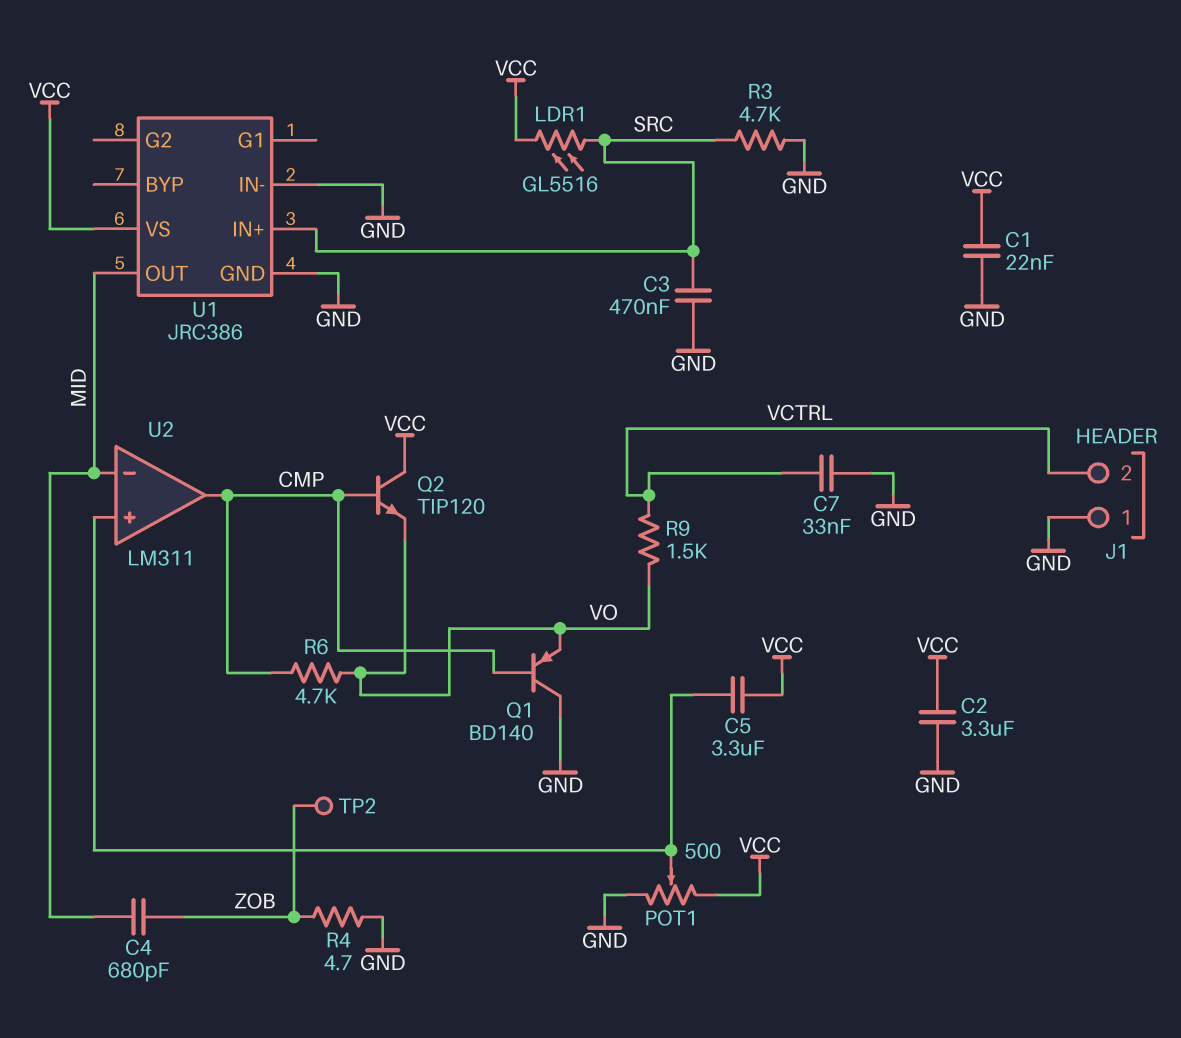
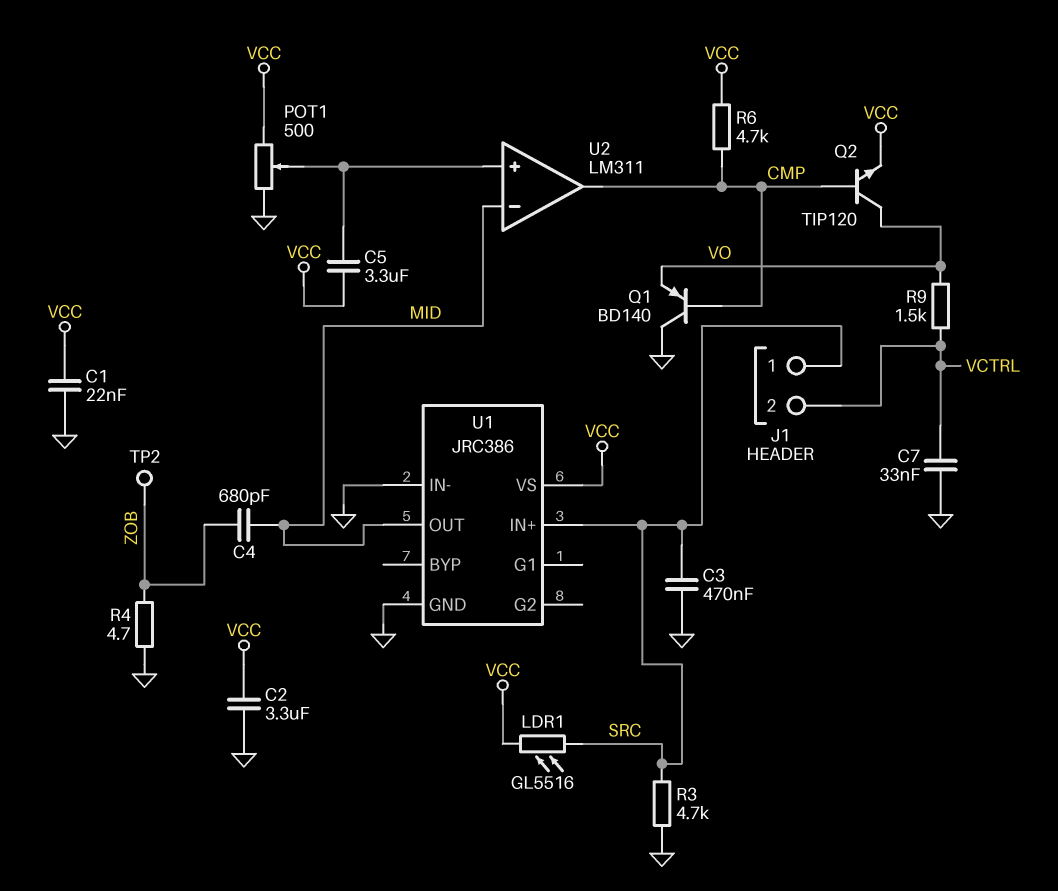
J1 pin 1: GND -> SRC
Q2: NPN TIP120 (B CMP, C VCC, E VO) -> NPN TIP120 (B CMP, C VO, E VCC)
R6: 4.7k (CMP, VO) -> 4.7k (CMP, VCC)

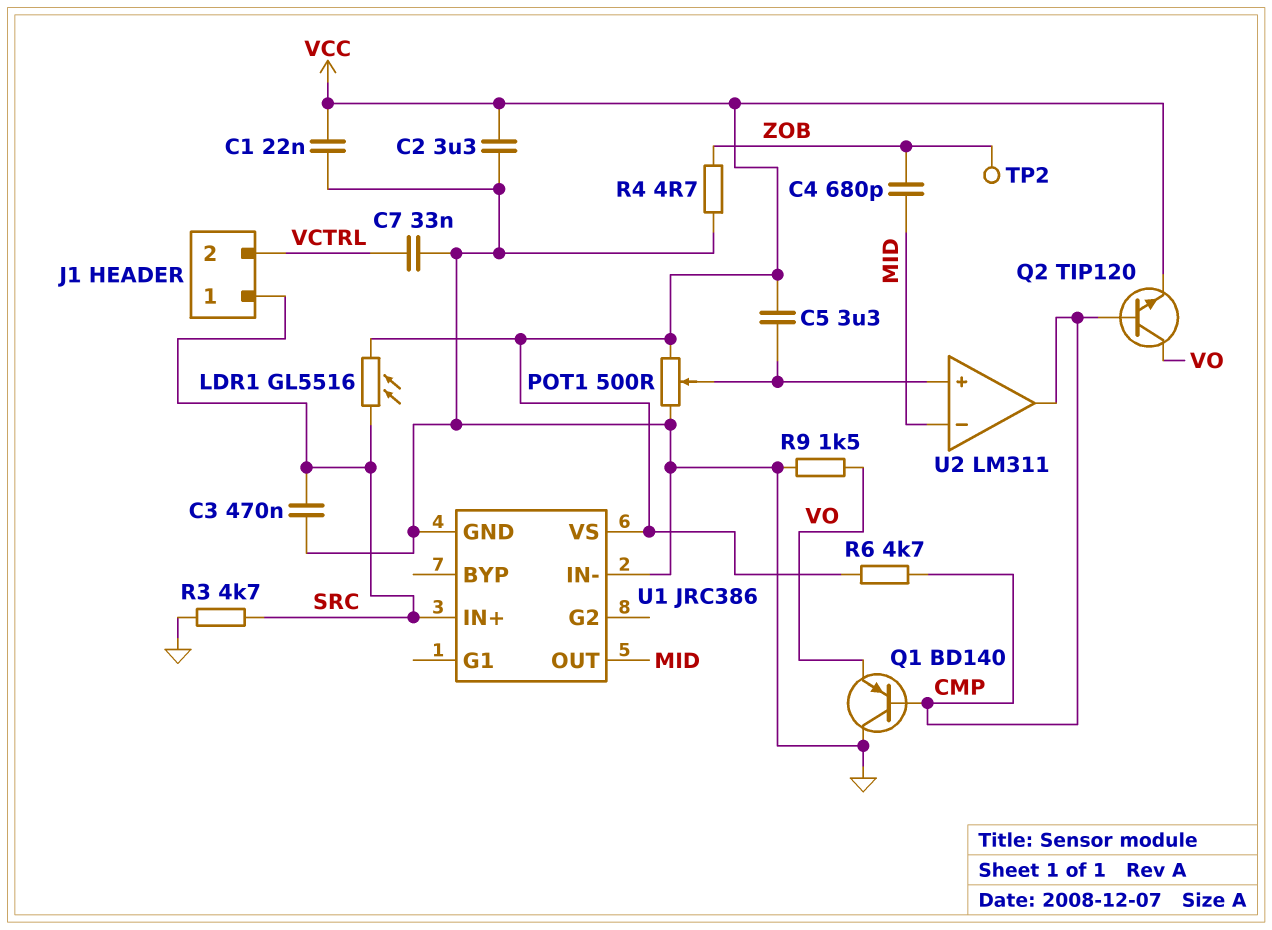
R9: 1.5k (VCTRL, VO) -> 1.5k (GND, VO)

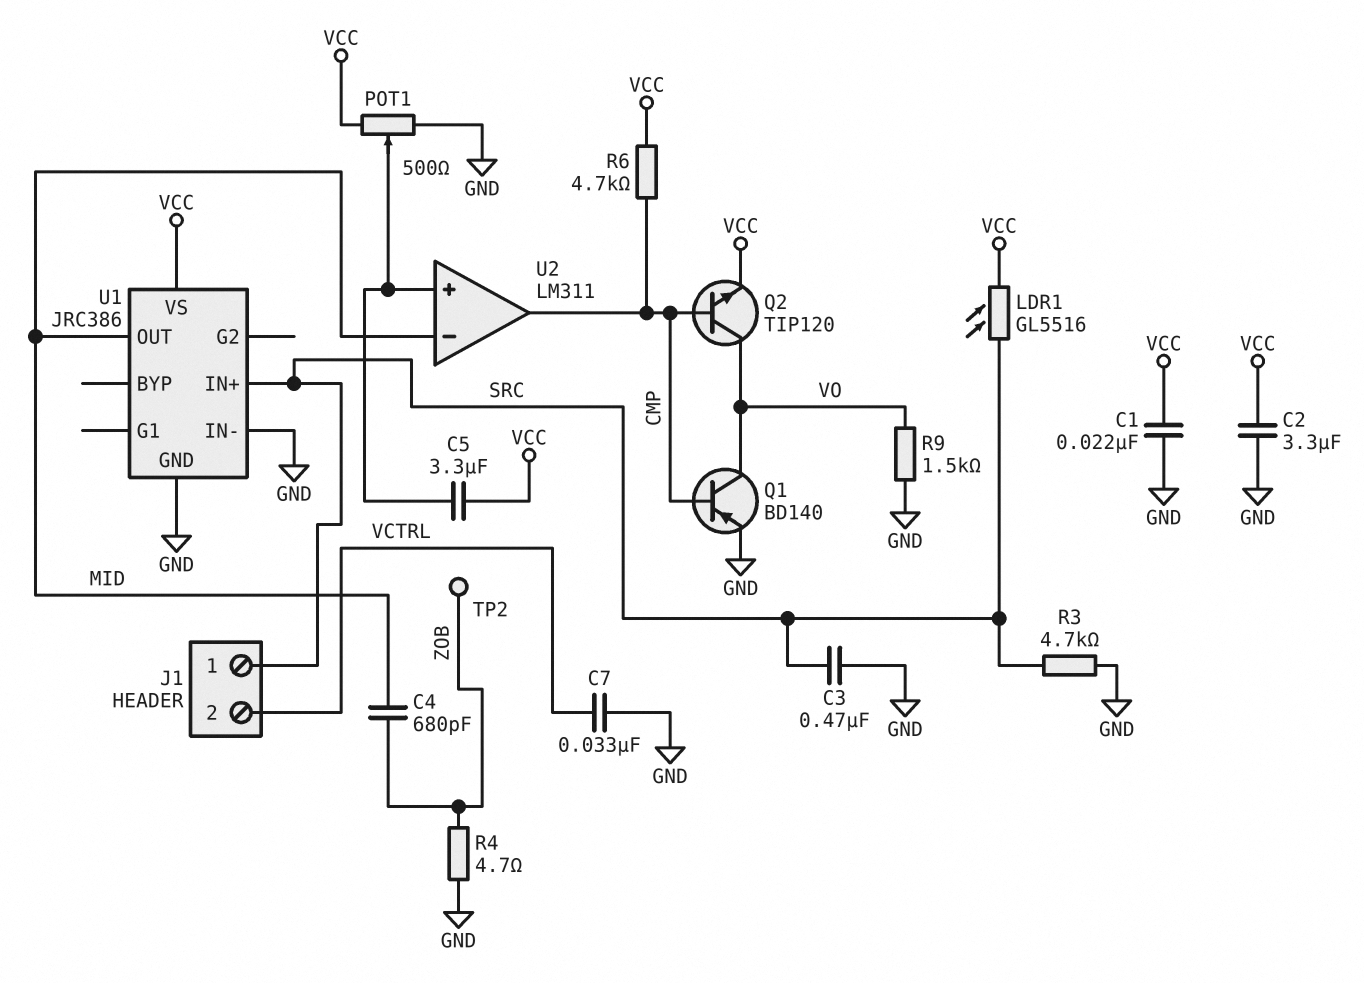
Q1: PNP BD140 (B CMP, C GND, E VO) -> PNP BD140 (B CMP, C VO, E GND)

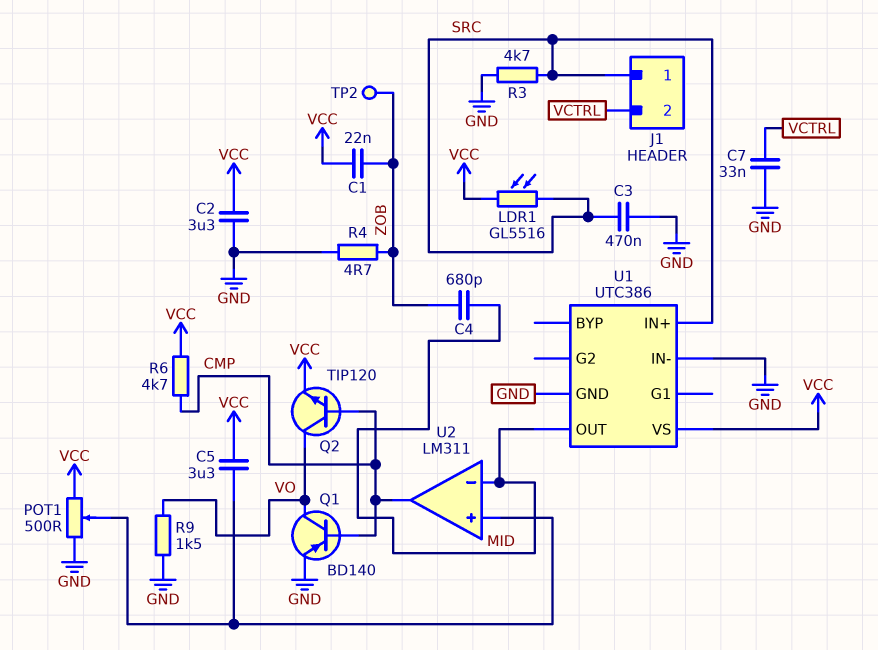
C1: 22nF (GND, VCC) -> 22nF (VCC, ZOB)
U1: JRC386 -> UTC386

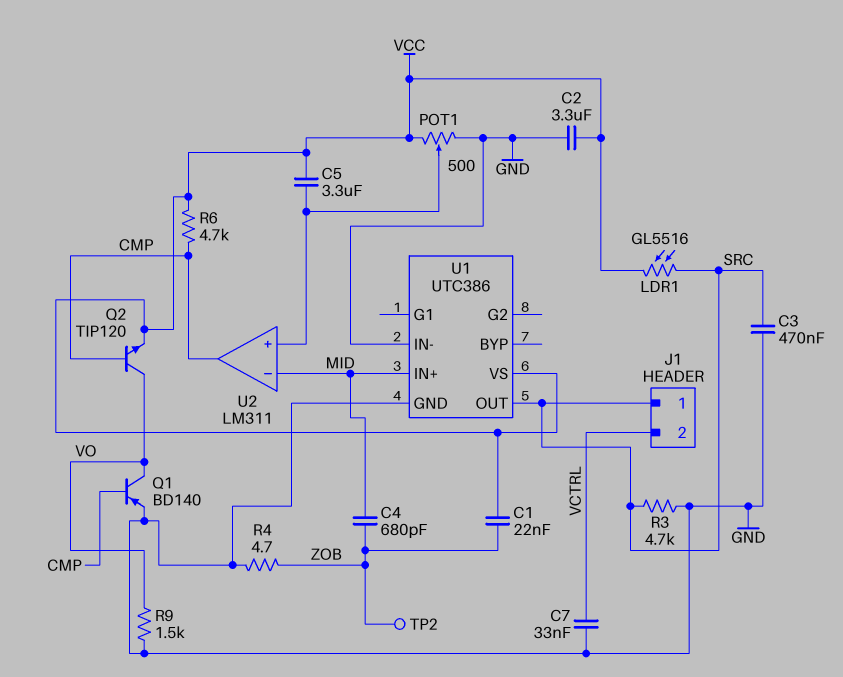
U1 pin IN+: SRC -> MID
U1 pin OUT: MID -> SRC

